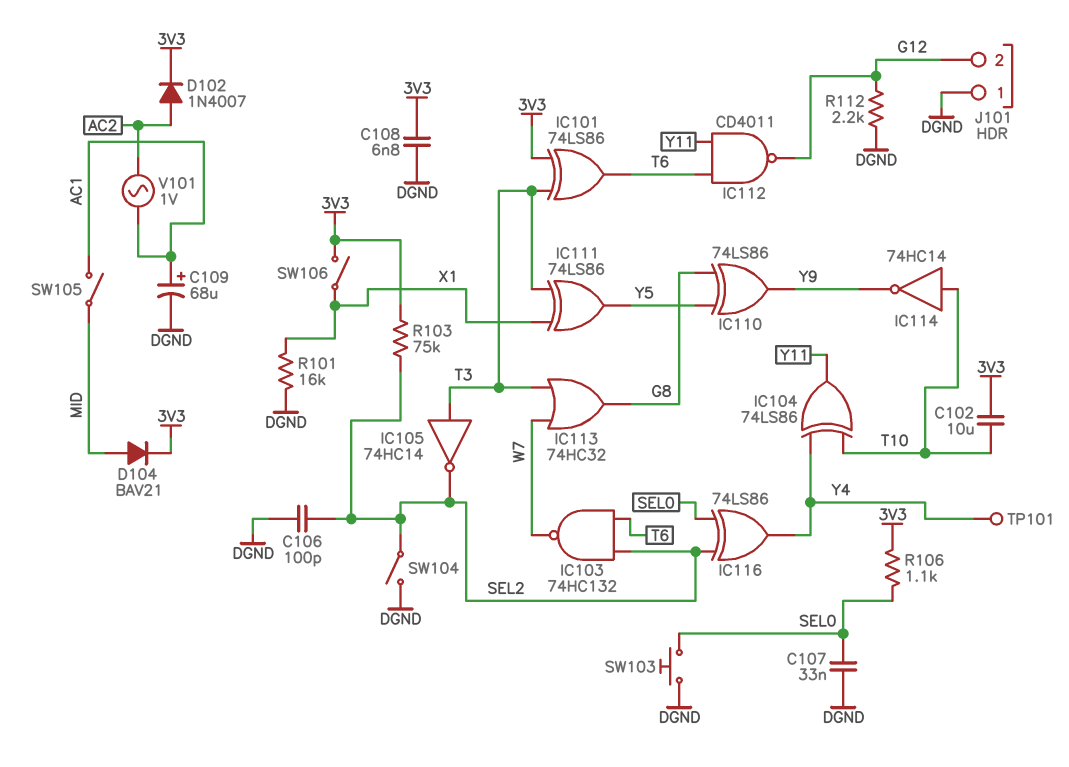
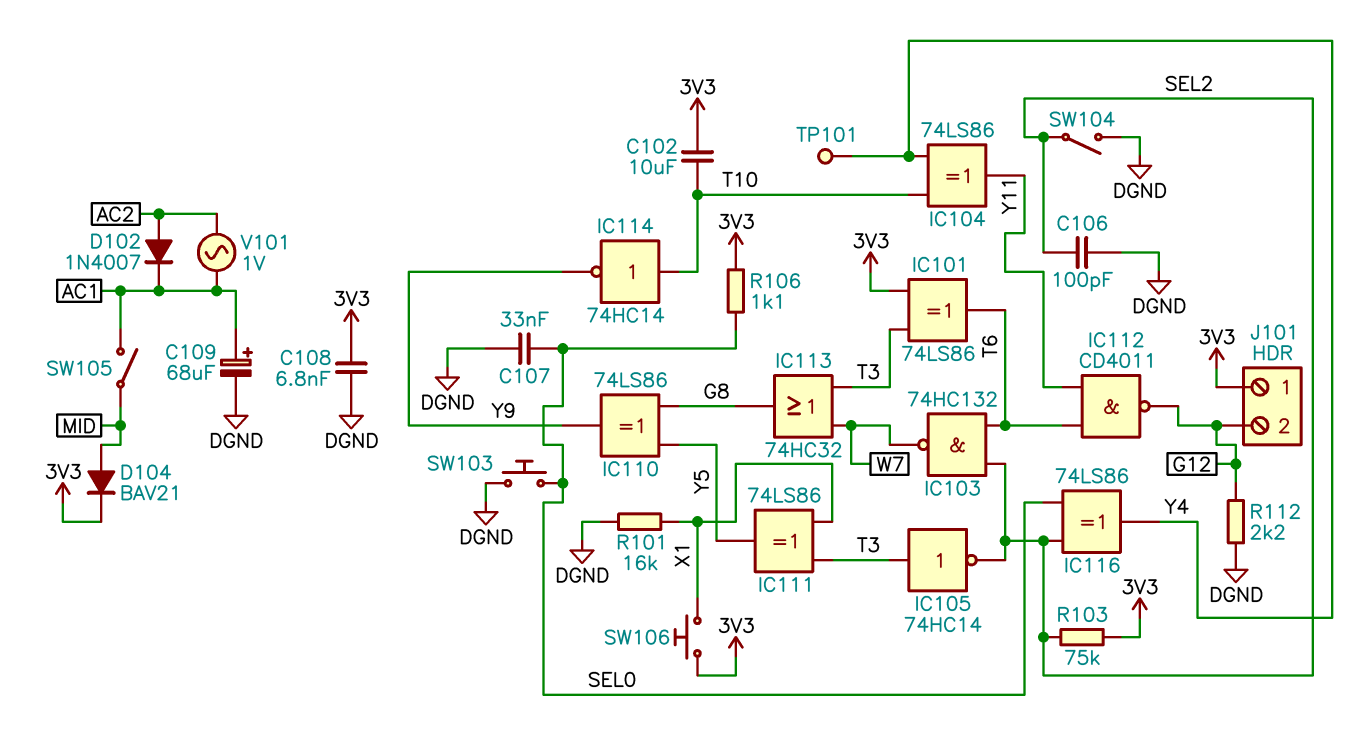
D102: diode 1N4007 (A AC2, K 3V3) -> diode 1N4007 (A AC2, K AC1)
J101 pin 1: DGND -> 3V3
SW106: switch (3V3, X1) -> button (3V3, X1)

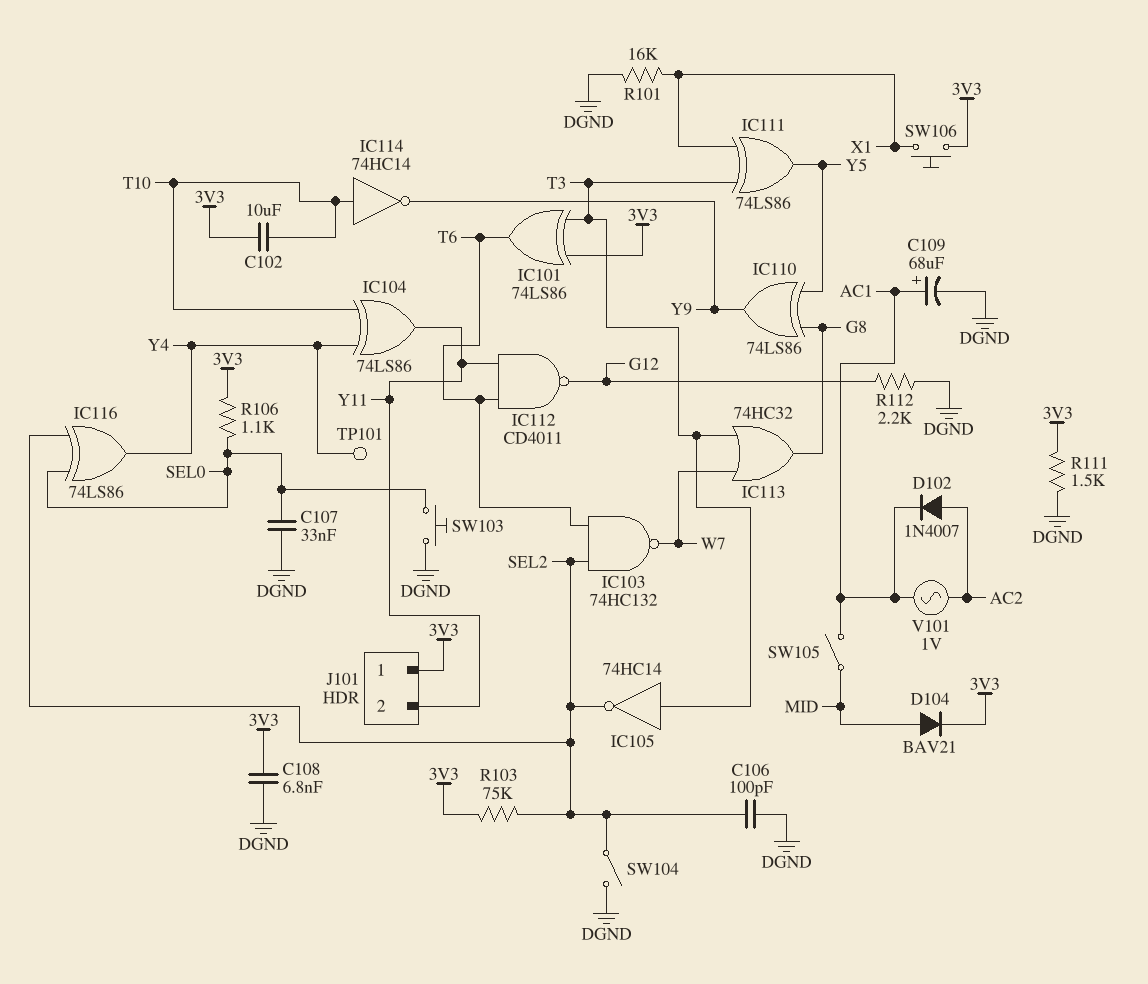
J101 pin 2: G12 -> Y11
R111: none -> 1.5k (3V3, DGND)

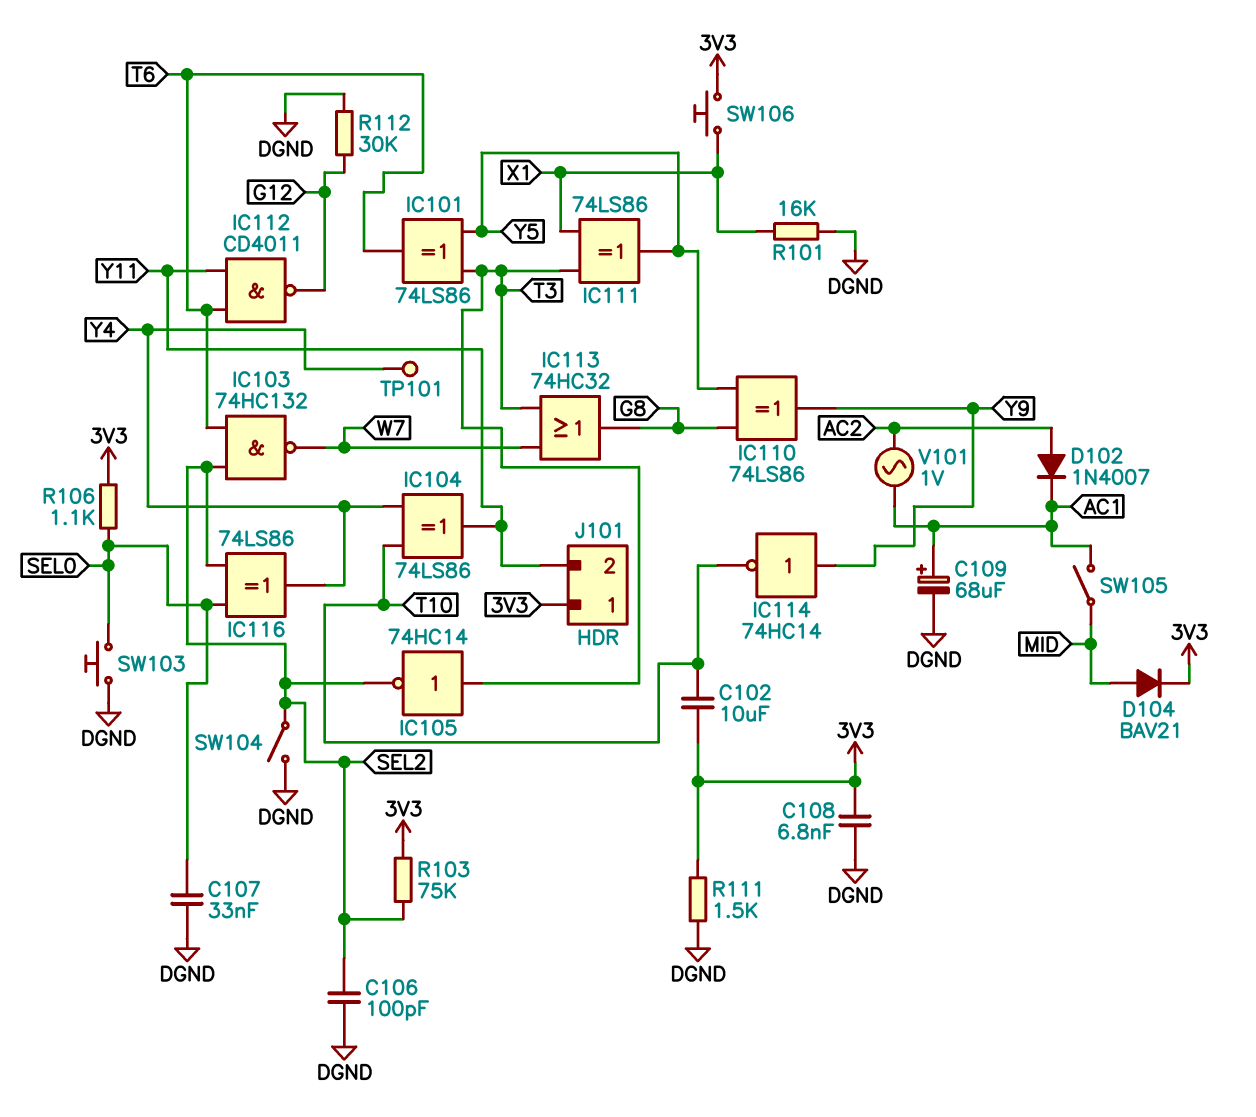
IC101: XOR 74LS86 (in 3V3, in T3, out T6) -> XOR 74LS86 (in T3, in Y5, out T6)
IC114: NOT 74HC14 (in T10, out Y9) -> NOT 74HC14 (in Y9, out T10)
R112: 2.2k (DGND, G12) -> 30k (DGND, G12)

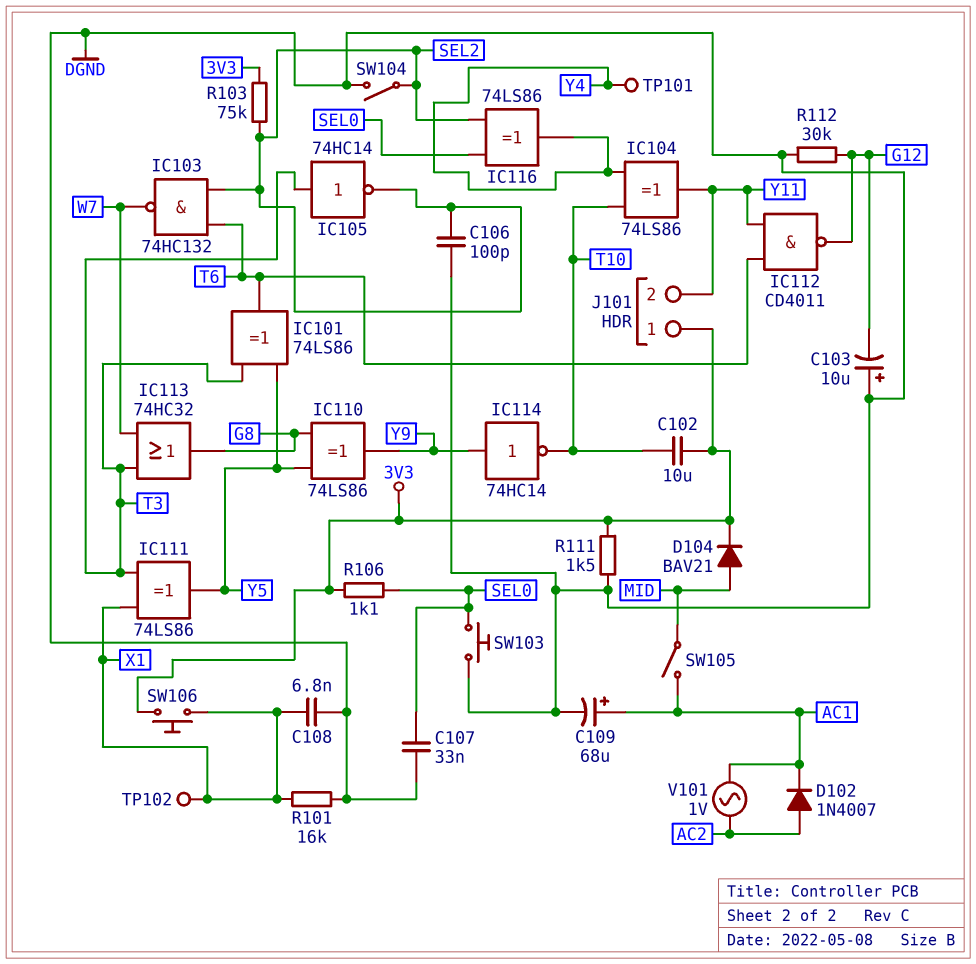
C103: none -> 10uF (plus DGND, minus G12)
C108: 6.8nF (3V3, DGND) -> 6.8nF (DGND, X1)
TP102: none -> test point (X1)

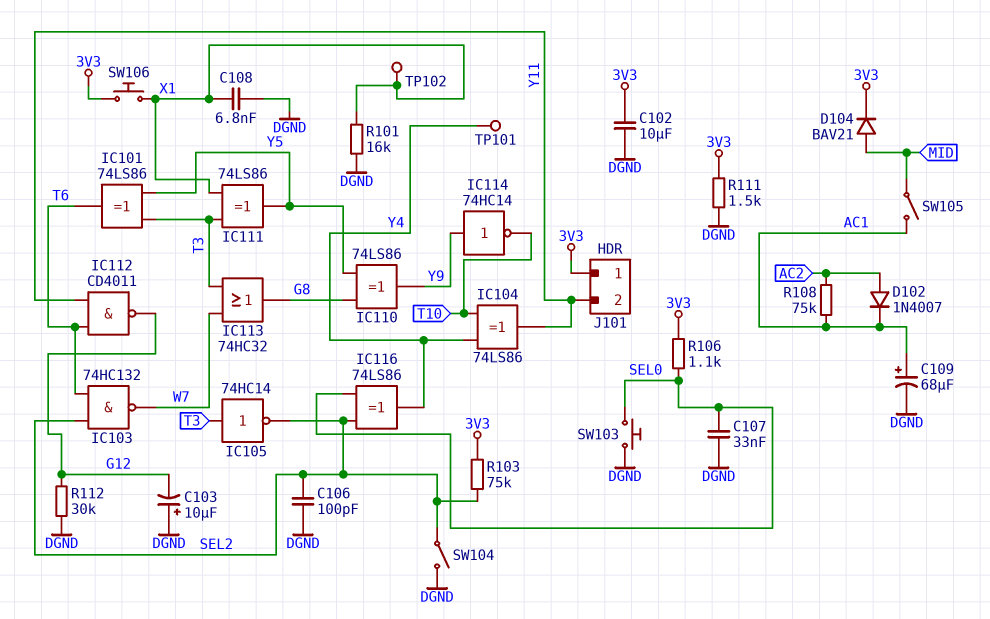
C102: 10uF (3V3, T10) -> 10uF (3V3, DGND)
R108: none -> 75k (AC1, AC2)
V101: AC 1V (AC1, AC2) -> none

